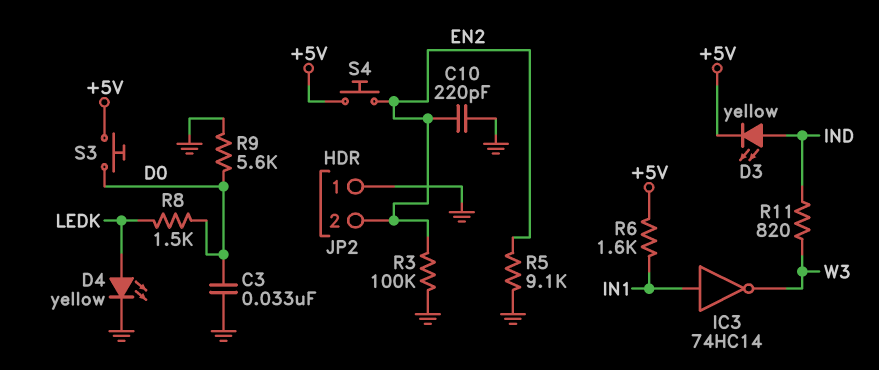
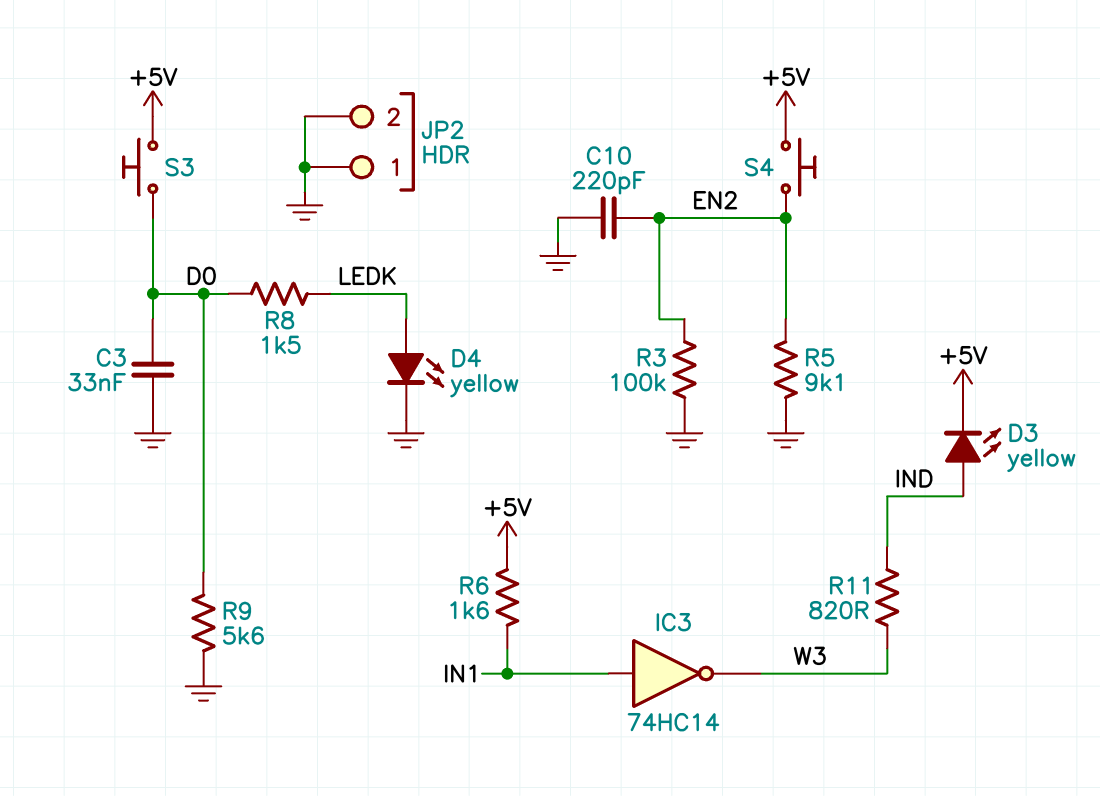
JP2 pin 2: EN2 -> GND

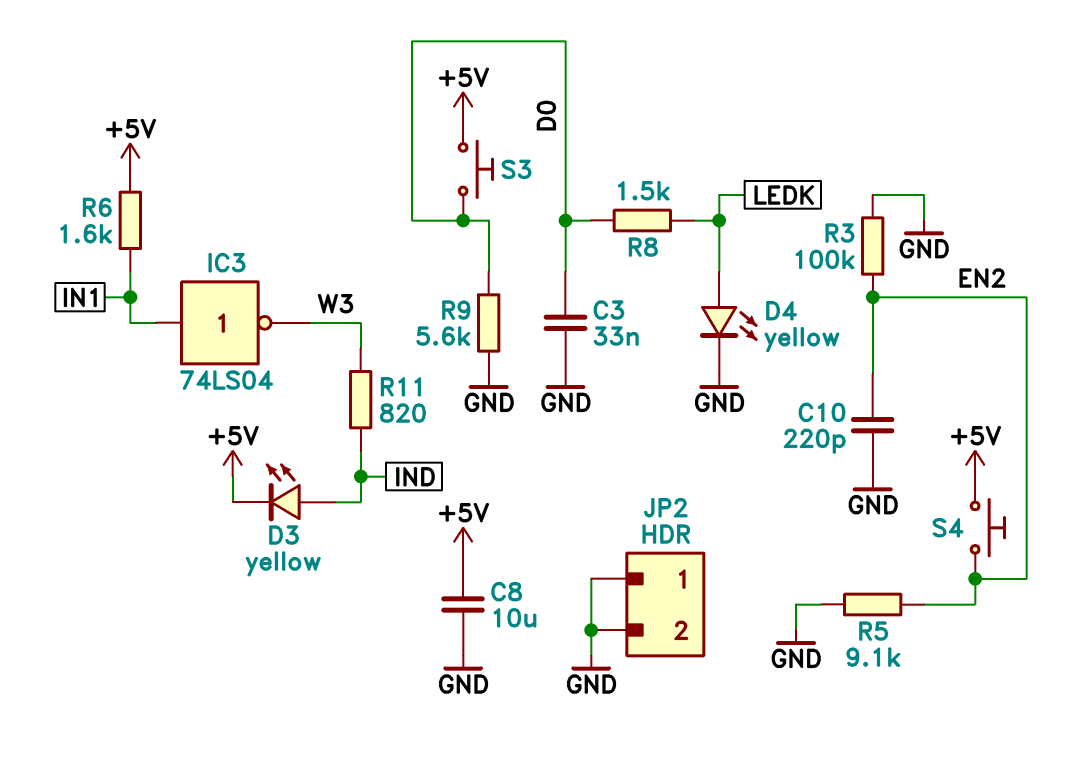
C8: none -> 10uF (+5V, GND)
IC3: NOT 74HC14 (in IN1, out W3) -> NOT 74LS04 (in IN1, out W3)

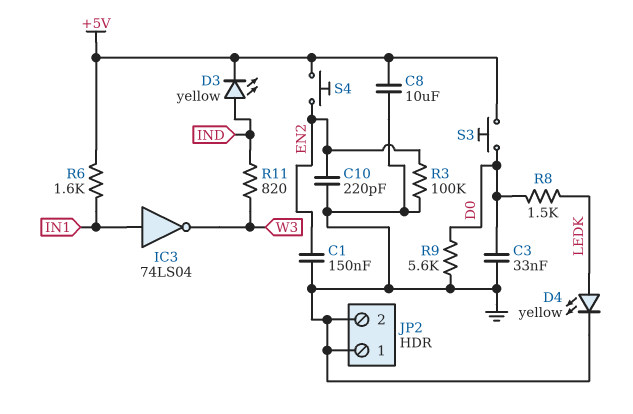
C1: none -> 150nF (EN2, GND)
R5: 9.1k (EN2, GND) -> none

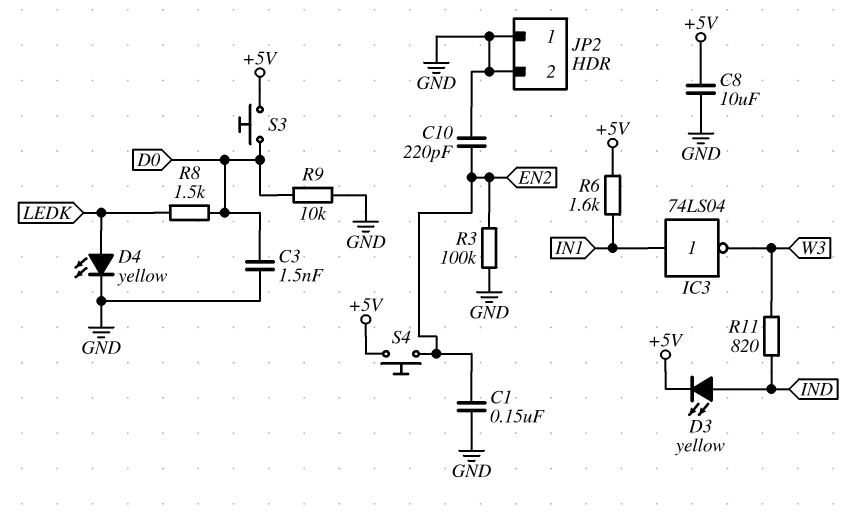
C3: 33nF (D0, GND) -> 1.5nF (D0, GND)
R9: 5.6k (D0, GND) -> 10k (D0, GND)

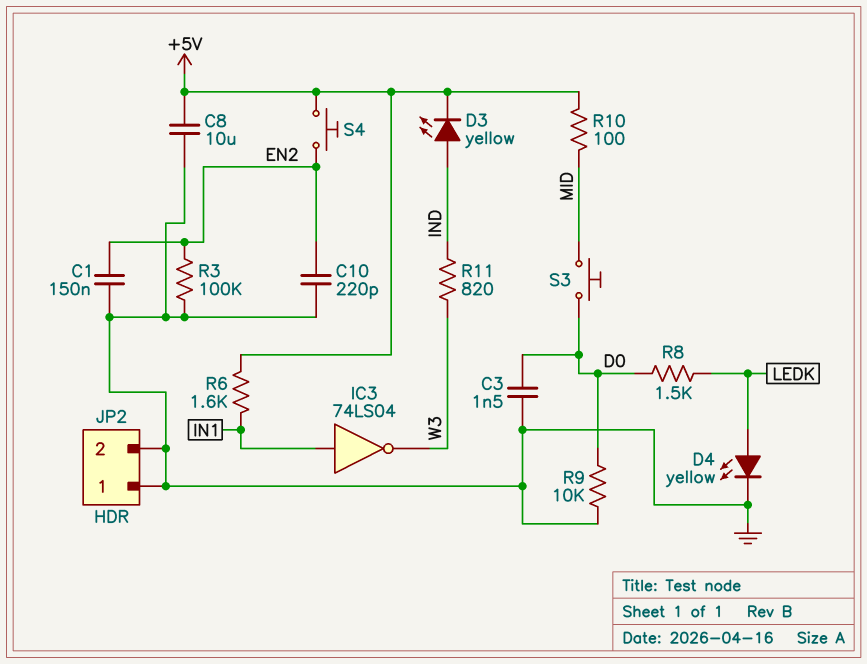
R10: none -> 100 (+5V, MID)
S3: button (+5V, D0) -> button (D0, MID)

